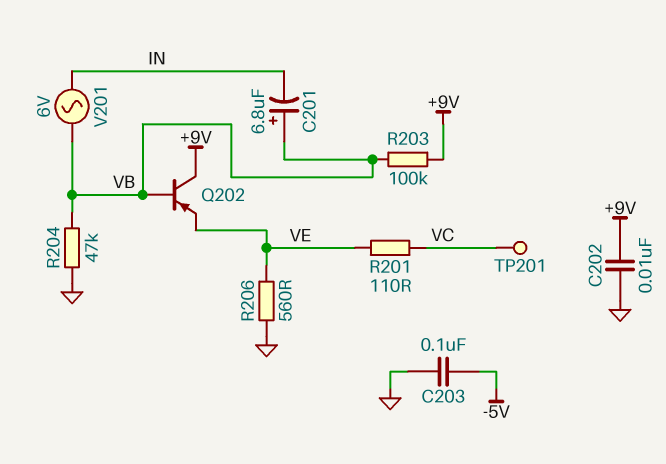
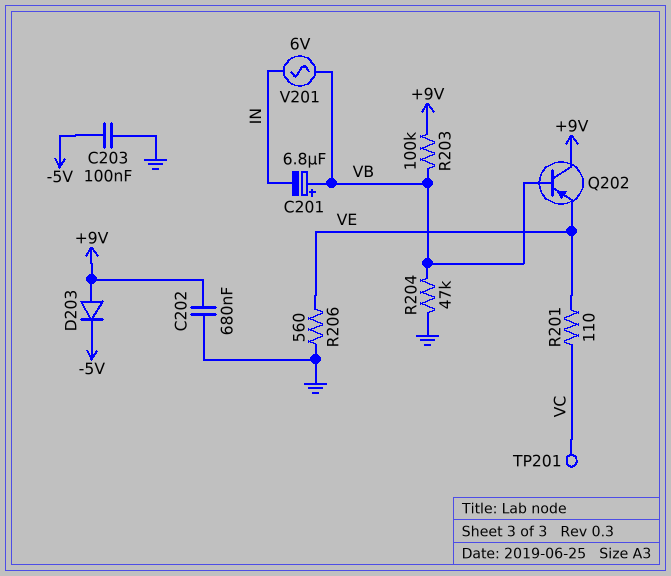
C202: 10nF (+9V, GND) -> 680nF (+9V, GND)
D203: none -> diode (A +9V, K -5V)

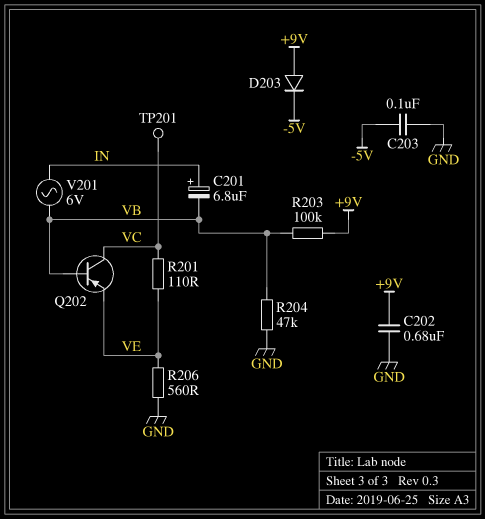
C201: 6.8uF (plus VB, minus IN) -> 6.8uF (plus IN, minus VB)
Q202: PNP (B VB, C +9V, E VE) -> PNP (B VB, C VC, E VE)

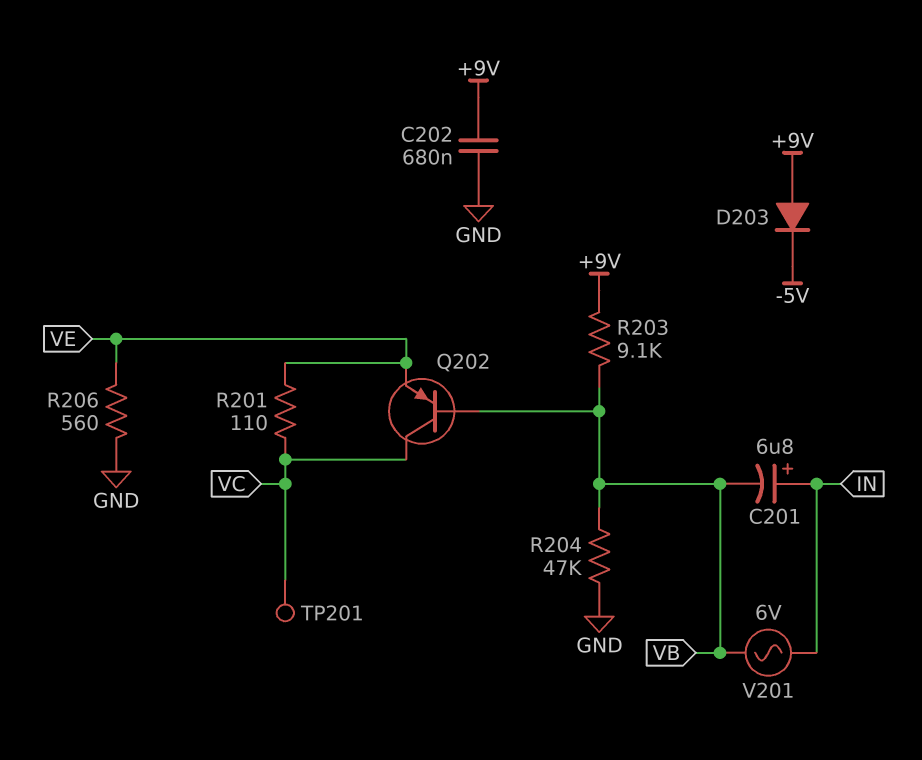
C203: 100nF (-5V, GND) -> none
R203: 100k (+9V, VB) -> 9.1k (+9V, VB)

